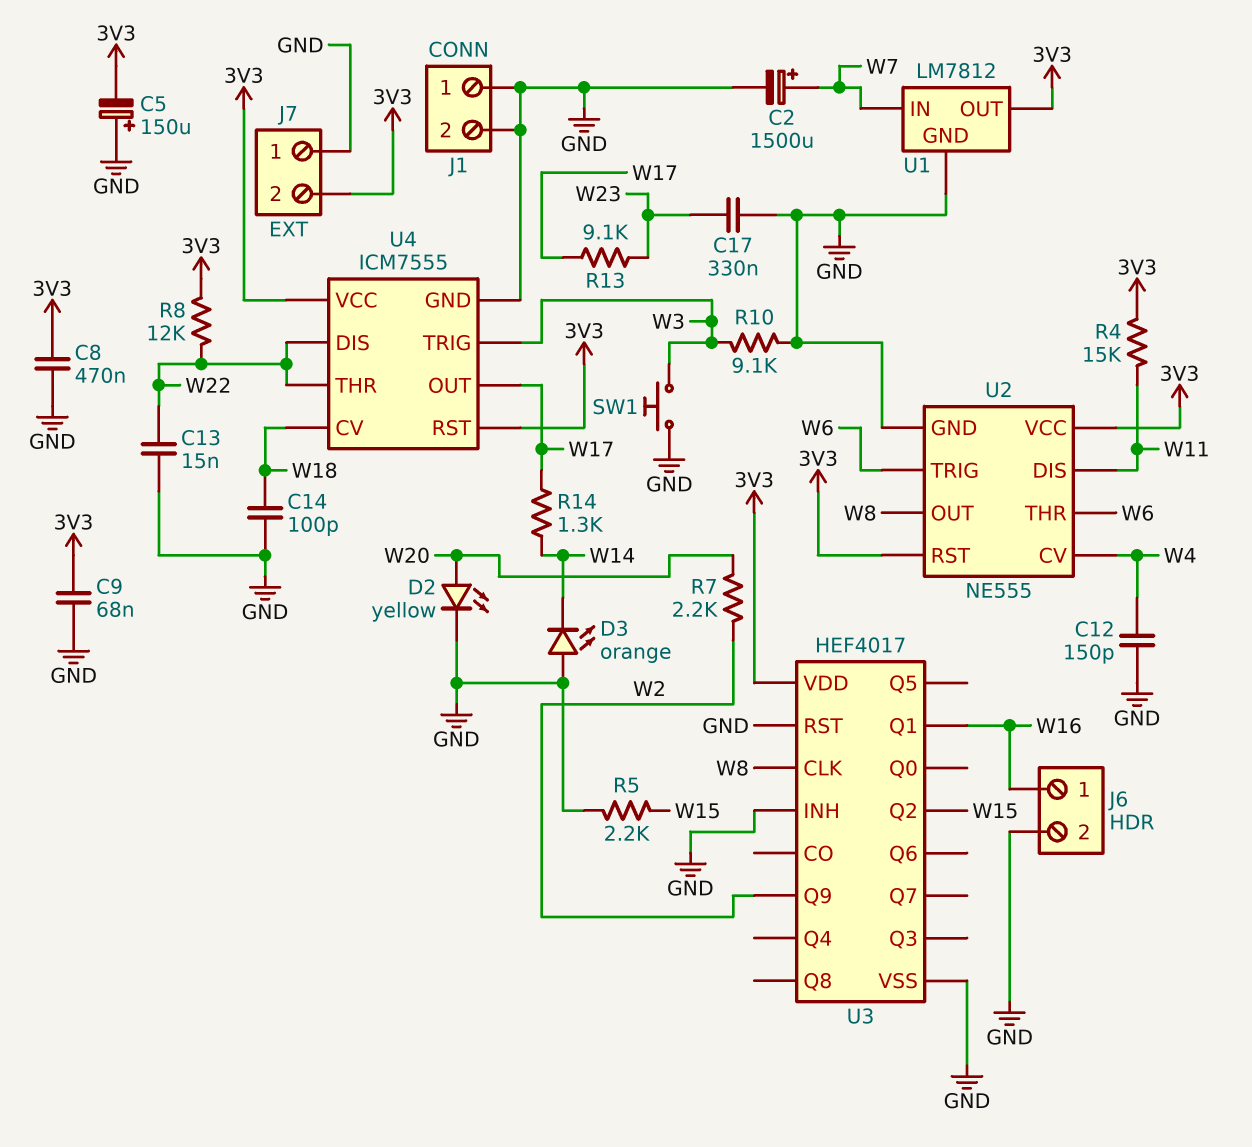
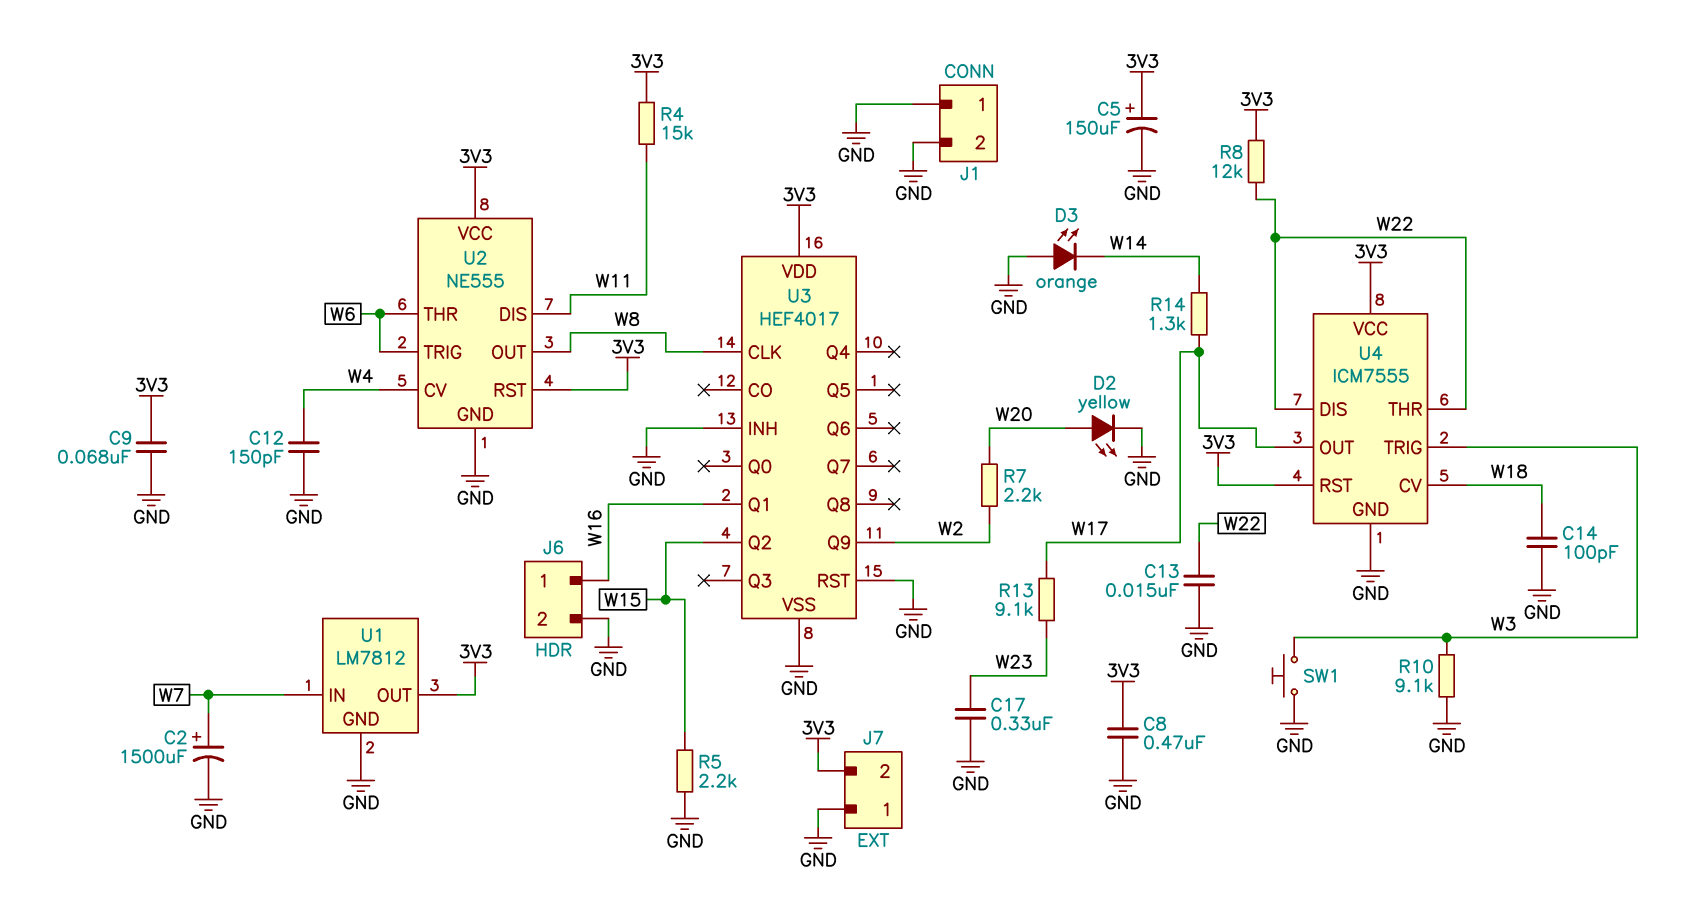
C5: 150uF (plus GND, minus 3V3) -> 150uF (plus 3V3, minus GND)

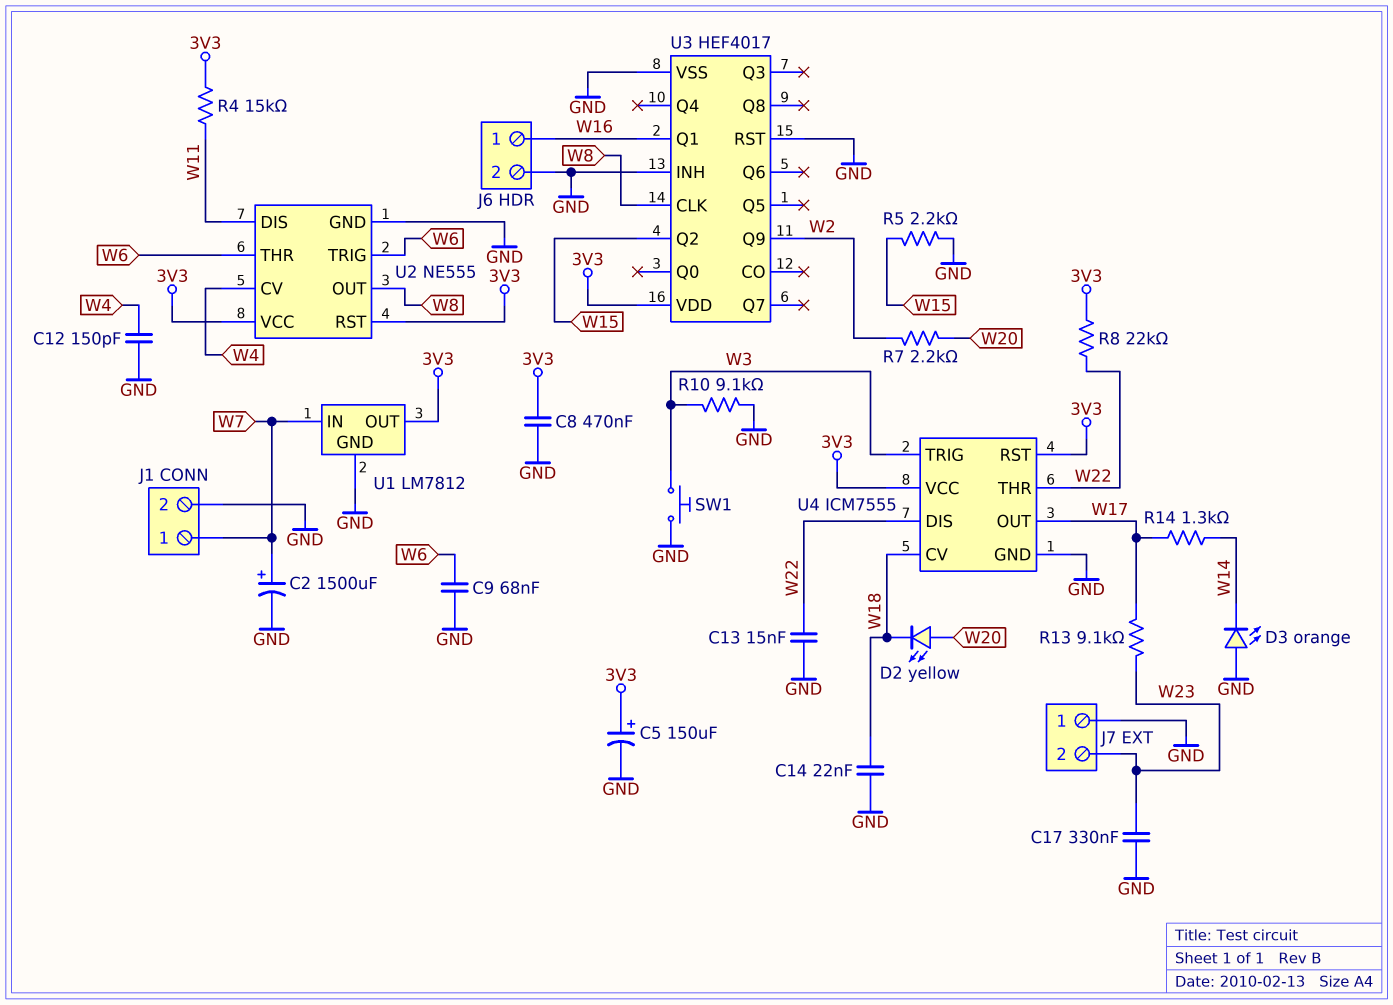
C9: 68nF (3V3, GND) -> 68nF (GND, W6)
C14: 100pF (GND, W18) -> 22nF (GND, W18)
D2: LED yellow (A W20, K GND) -> LED yellow (A W20, K W18)
J1 pin 1: GND -> W7
J7 pin 2: 3V3 -> W23
R8: 12k (3V3, W22) -> 22k (3V3, W22)

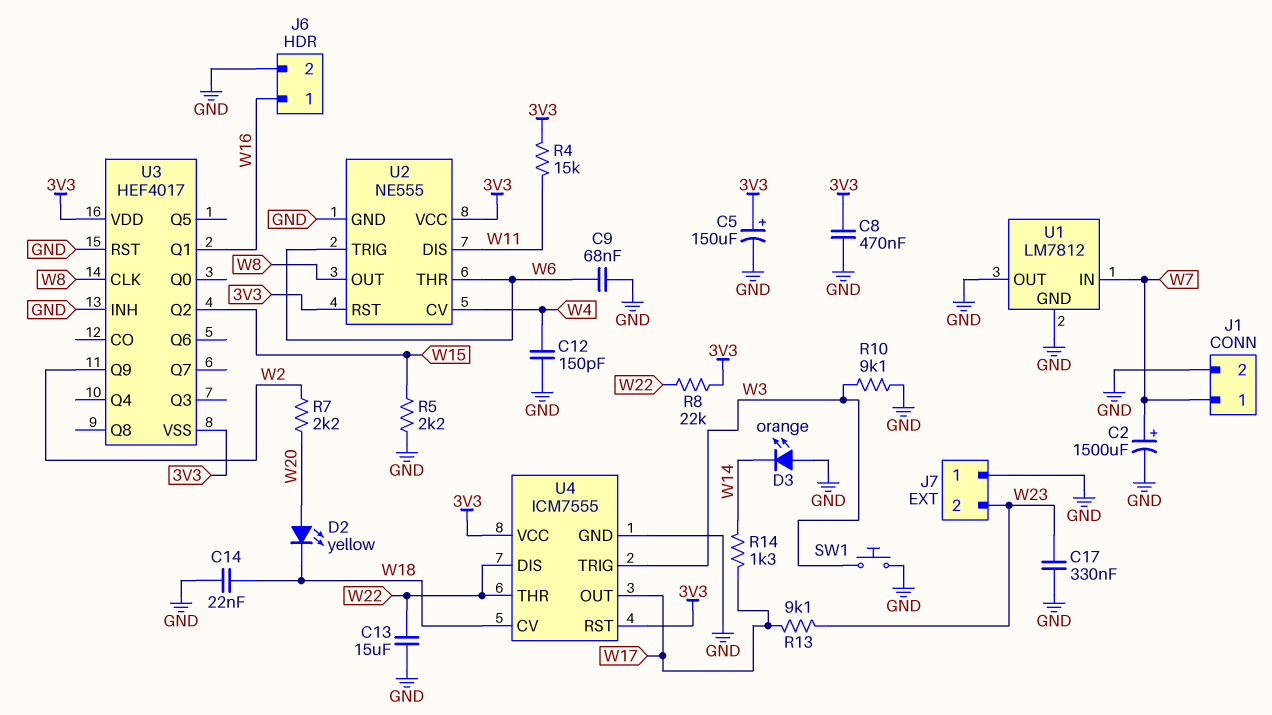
C13: 15nF (GND, W22) -> 15uF (GND, W22)
U1 pin OUT: 3V3 -> GND
U3 pin VSS: GND -> 3V3

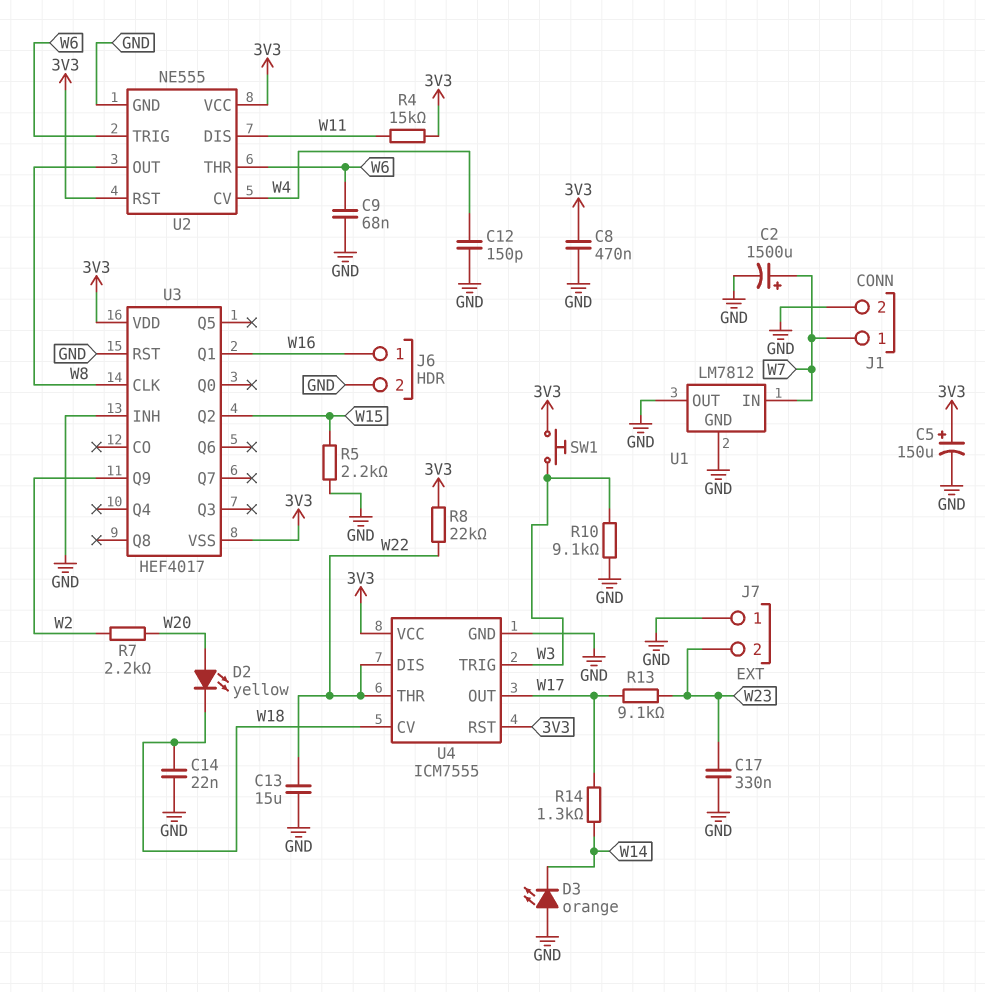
SW1: button (GND, W3) -> button (3V3, W3)

